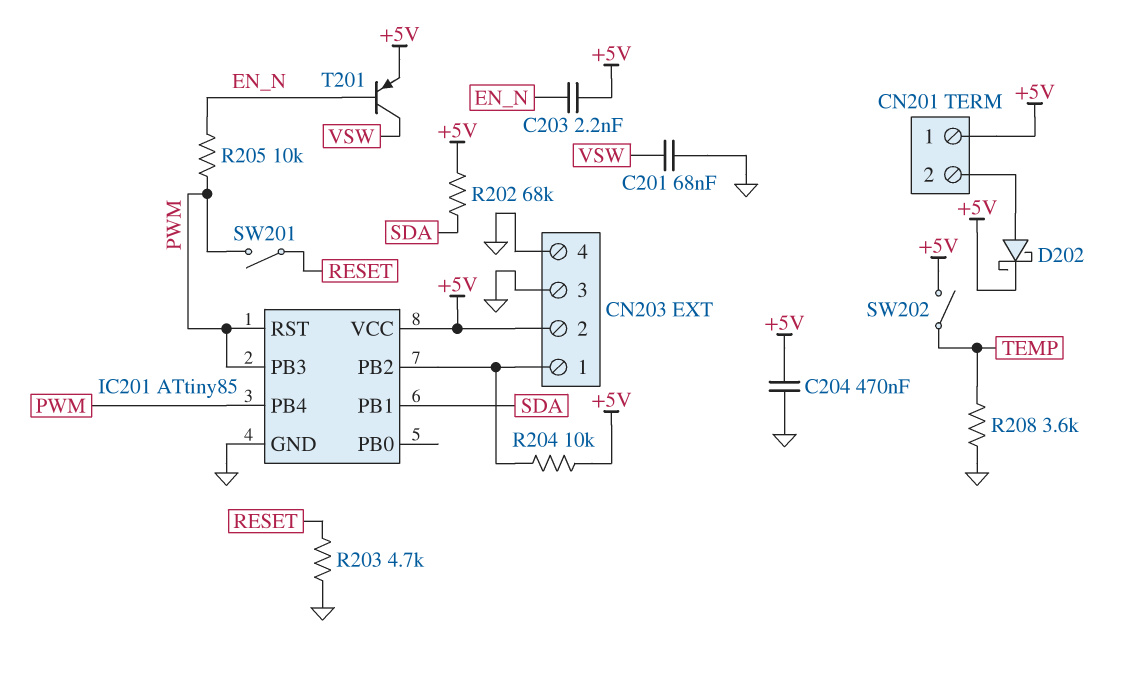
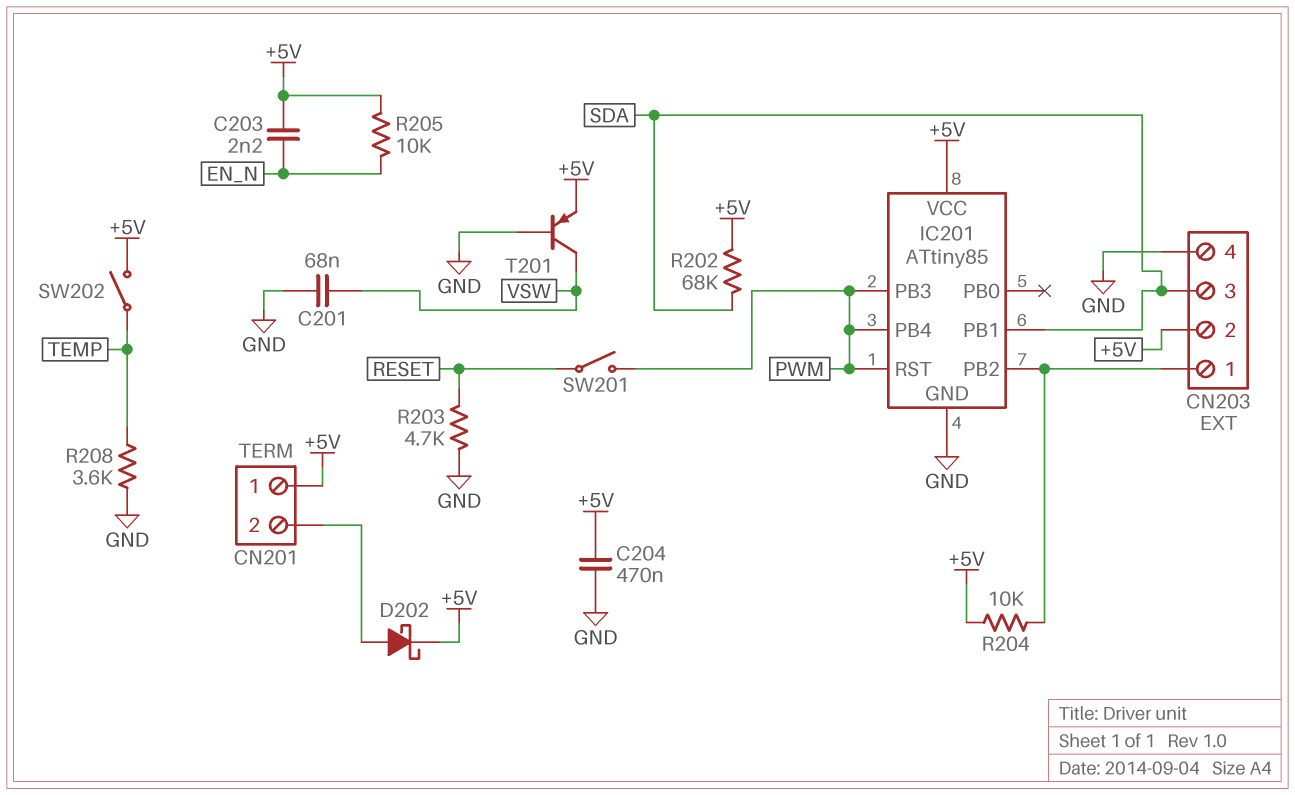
CN203 pin 3: GND -> SDA
R205: 10k (EN_N, PWM) -> 10k (+5V, EN_N)
T201: PNP (B EN_N, C VSW, E +5V) -> PNP (B GND, C VSW, E +5V)

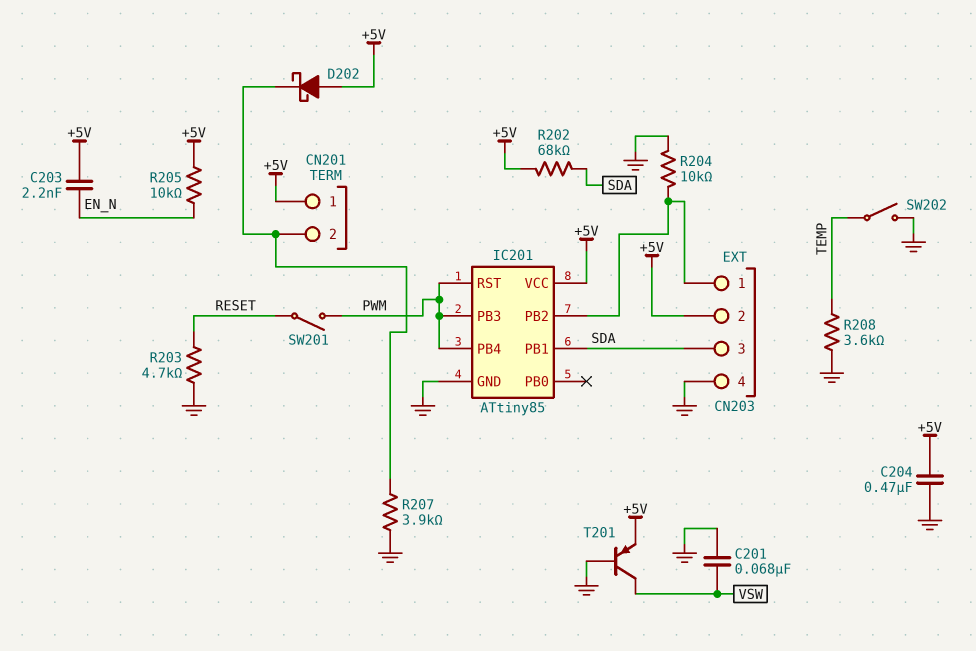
D202: schottky (A CN201/2, K +5V) -> schottky (A +5V, K CN201/2)
R204: 10k (+5V, CN203/1) -> 10k (CN203/1, GND)
R207: none -> 3.9k (CN201/2, GND)
SW202: switch (+5V, TEMP) -> switch (GND, TEMP)

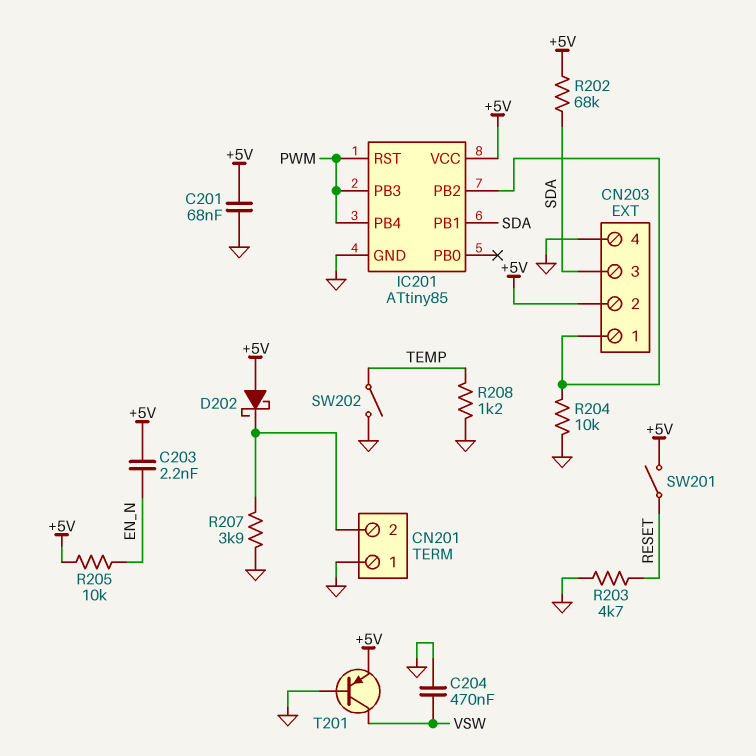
C201: 68nF (GND, VSW) -> 68nF (+5V, GND)
C204: 470nF (+5V, GND) -> 470nF (GND, VSW)
CN201 pin 1: +5V -> GND
R208: 3.6k (GND, TEMP) -> 1.2k (GND, TEMP)
SW201: switch (PWM, RESET) -> switch (+5V, RESET)

